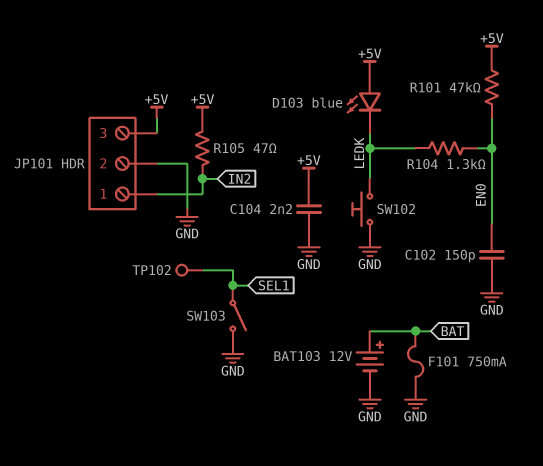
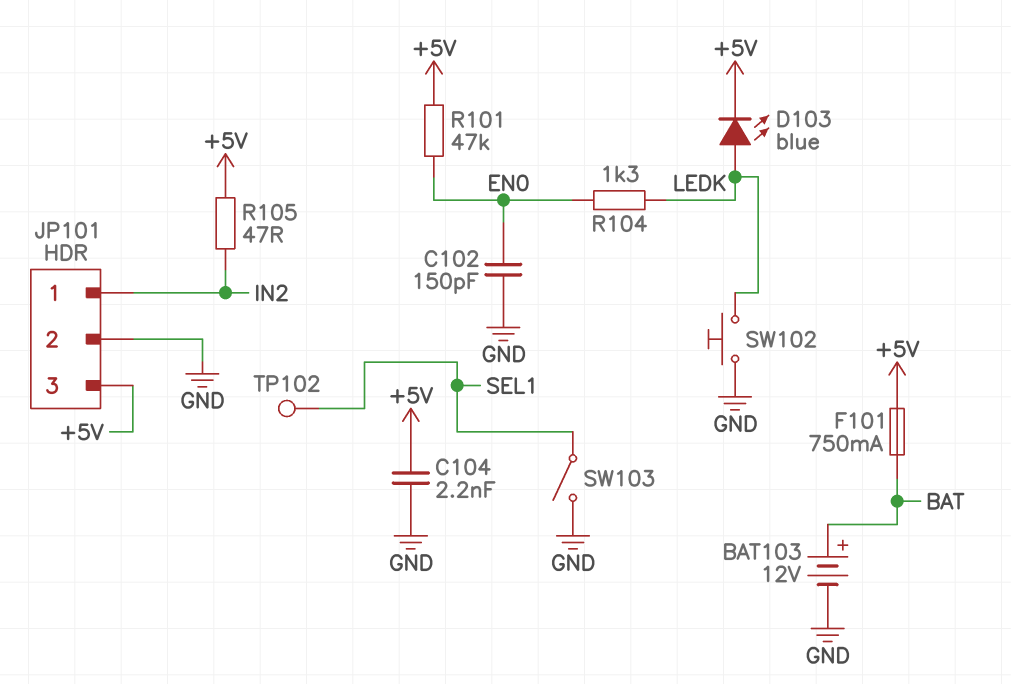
D103: LED blue (A +5V, K LEDK) -> LED blue (A LEDK, K +5V)
F101: 750mA (BAT, GND) -> 750mA (+5V, BAT)

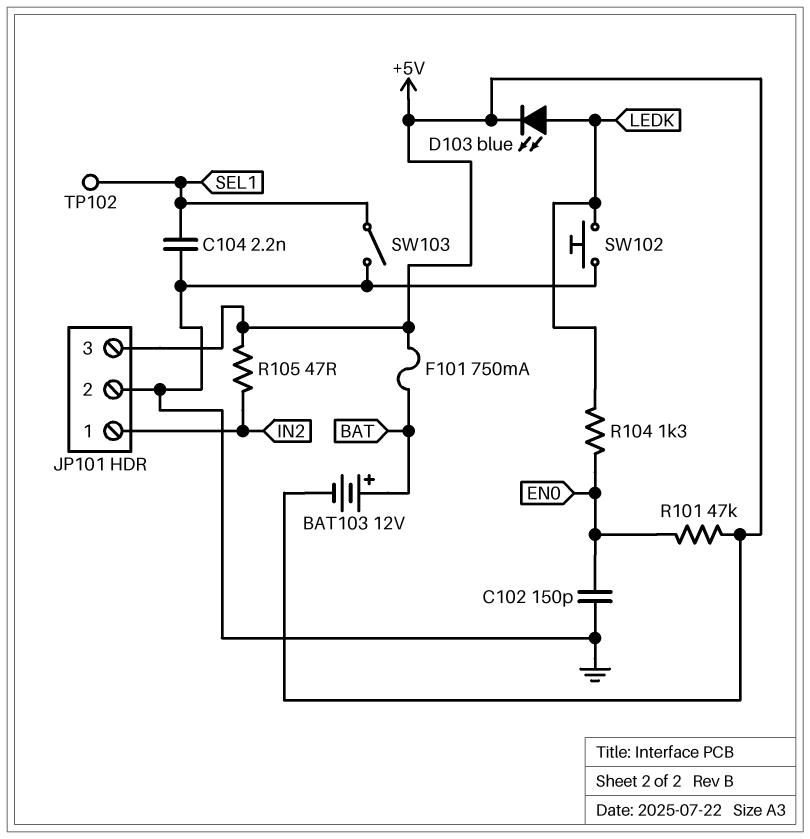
BAT103: 12V (plus BAT, minus GND) -> 12V (plus BAT, minus +5V)
C104: 2.2nF (+5V, GND) -> 2.2nF (GND, SEL1)

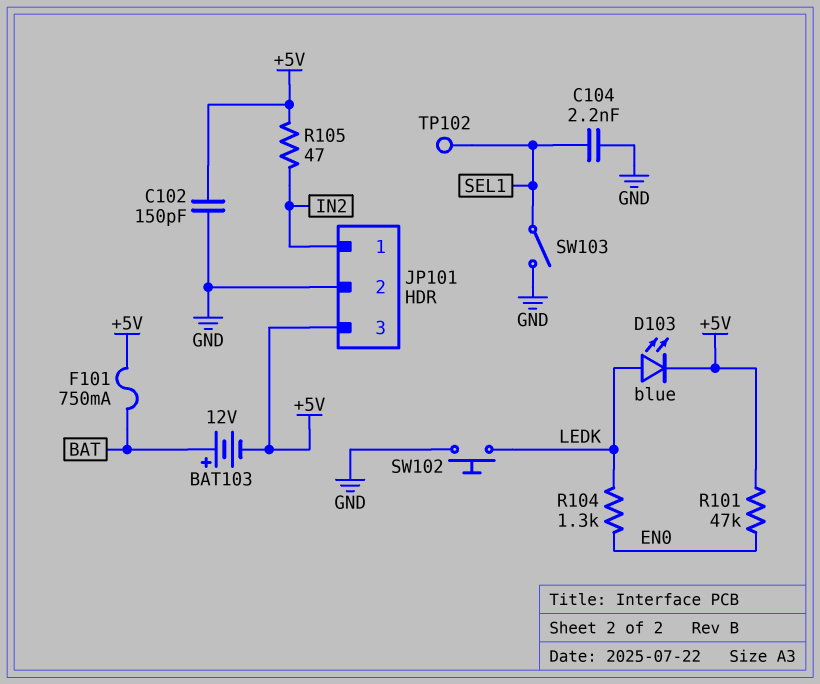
C102: 150pF (EN0, GND) -> 150pF (+5V, GND)

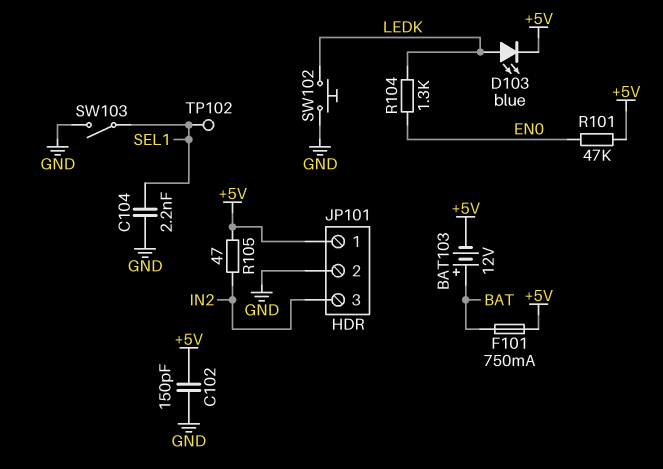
JP101 pin 1: IN2 -> +5V
JP101 pin 3: +5V -> IN2

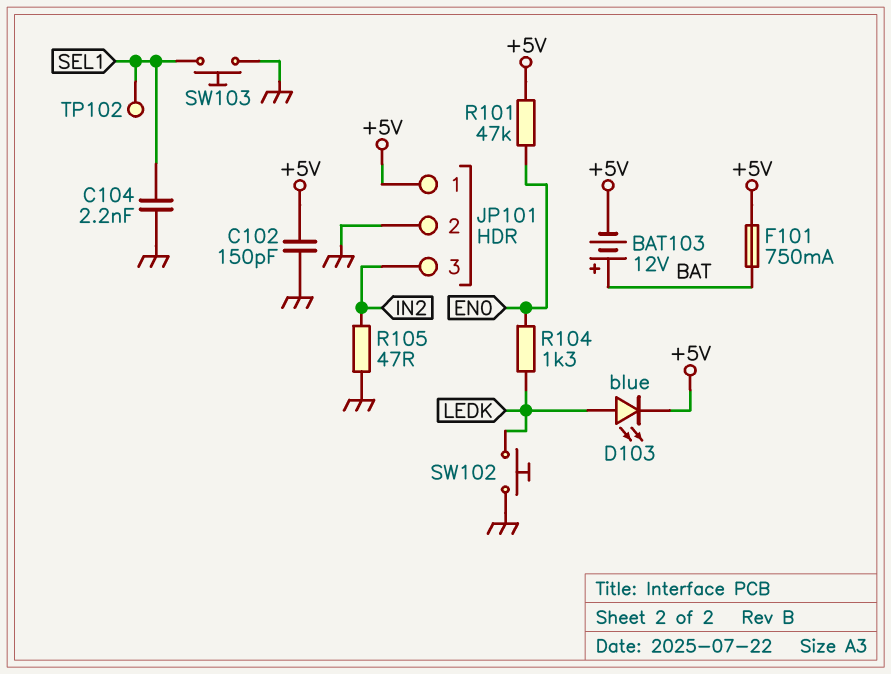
R105: 47 (+5V, IN2) -> 47 (GND, IN2)
SW103: switch (GND, SEL1) -> button (GND, SEL1)

